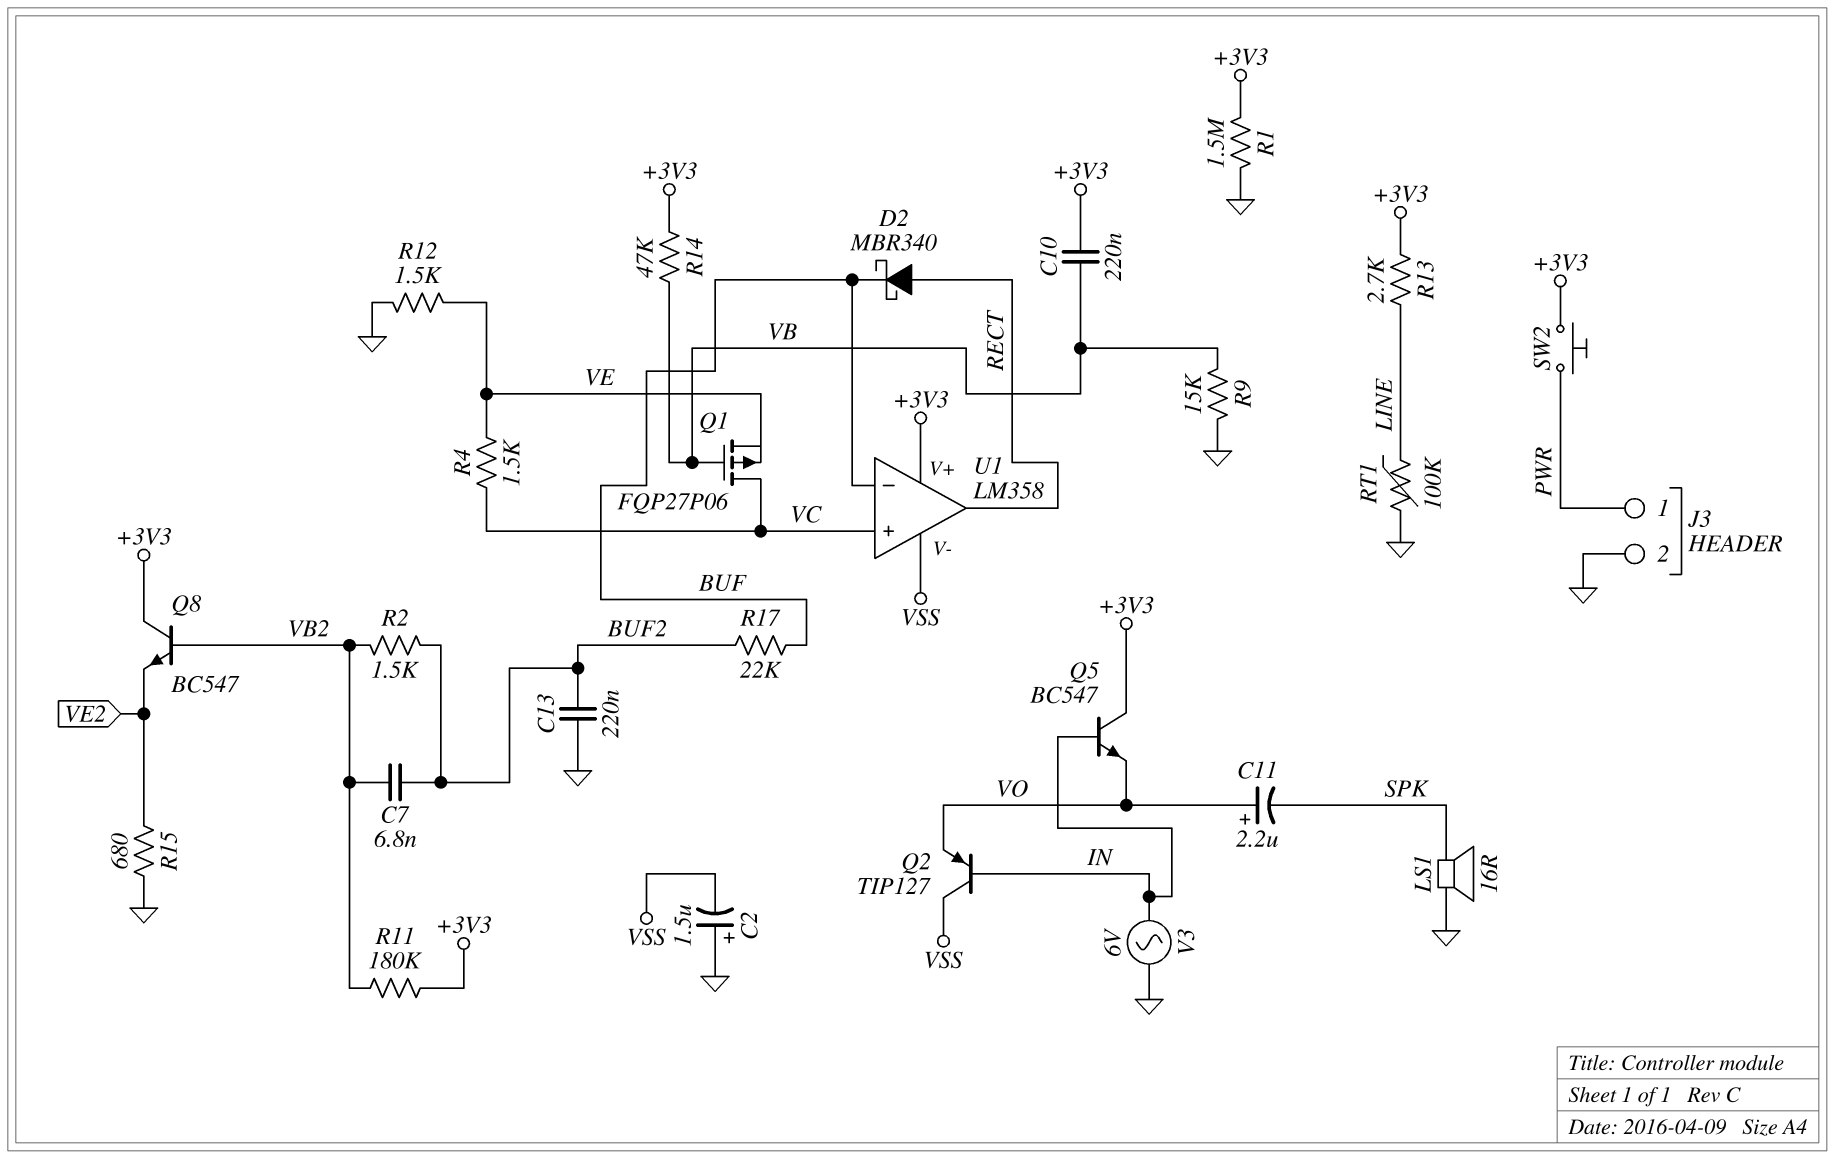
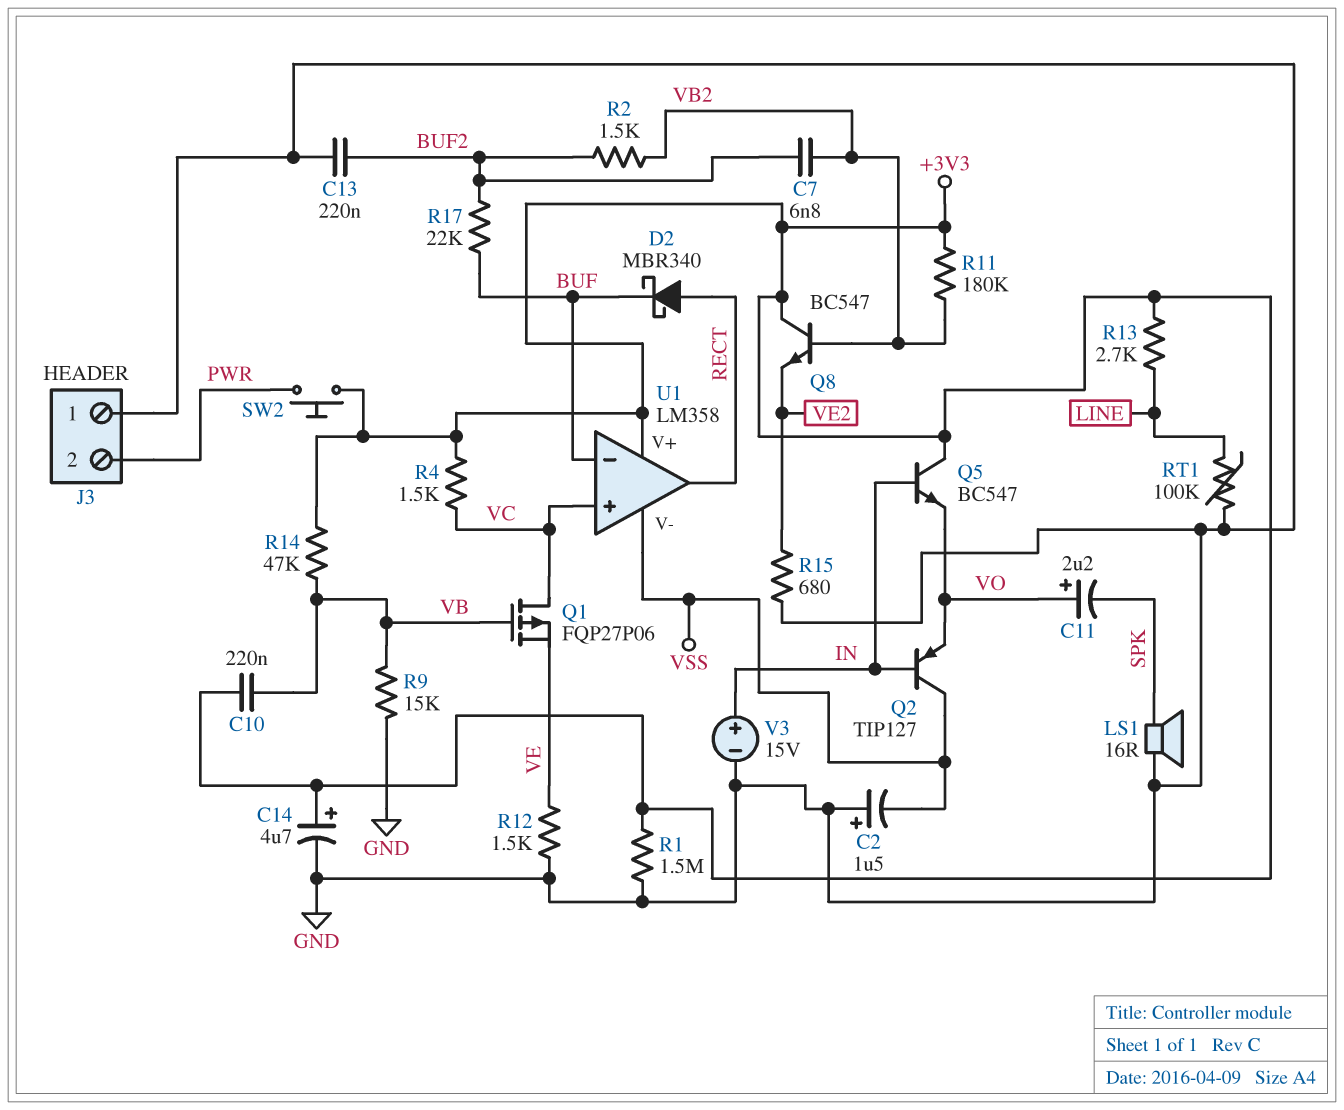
C14: none -> 4.7uF (plus +3V3, minus GND)
J3 pin 1: PWR -> GND
J3 pin 2: GND -> PWR
R4: 1.5k (VC, VE) -> 1.5k (+3V3, VC)
V3: AC 6V (GND, IN) -> 15V (plus IN, minus GND)

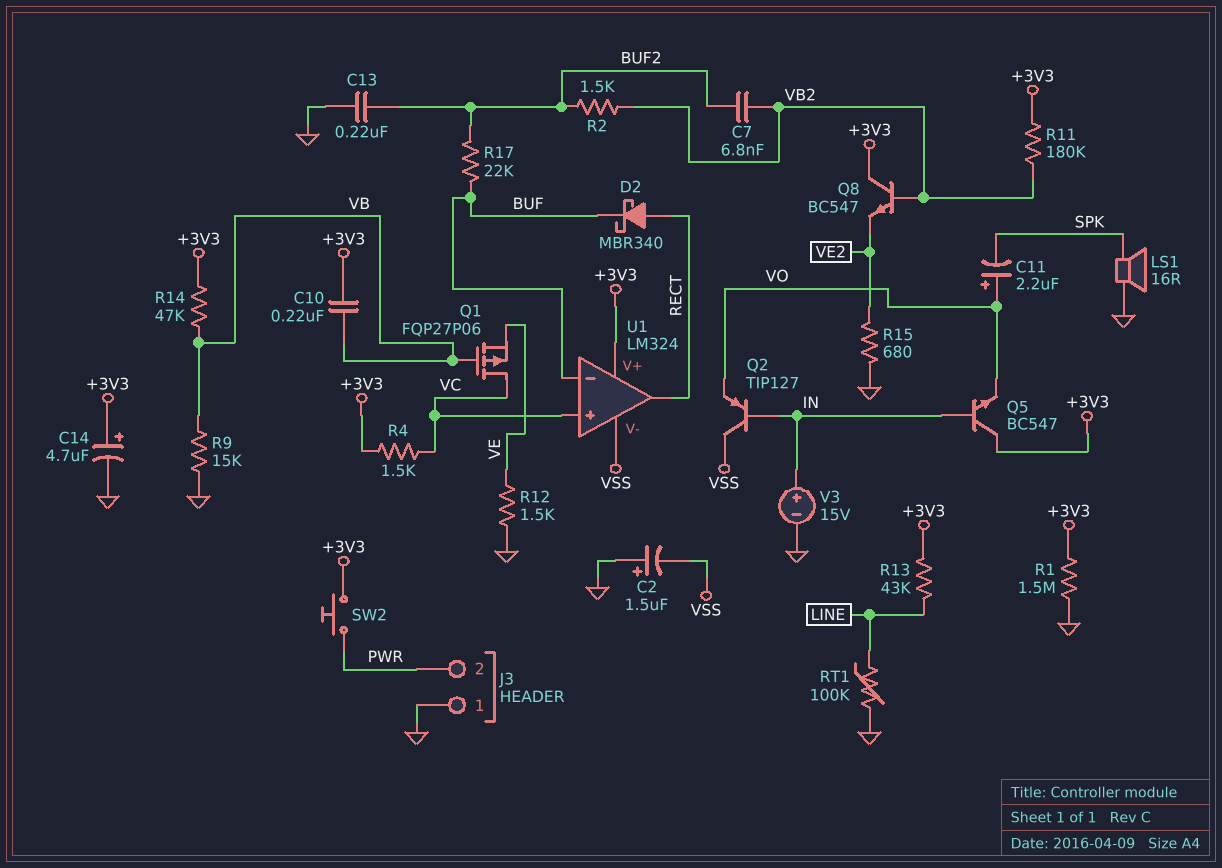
R13: 2.7k (+3V3, LINE) -> 43k (+3V3, LINE)
U1: LM358 -> LM324

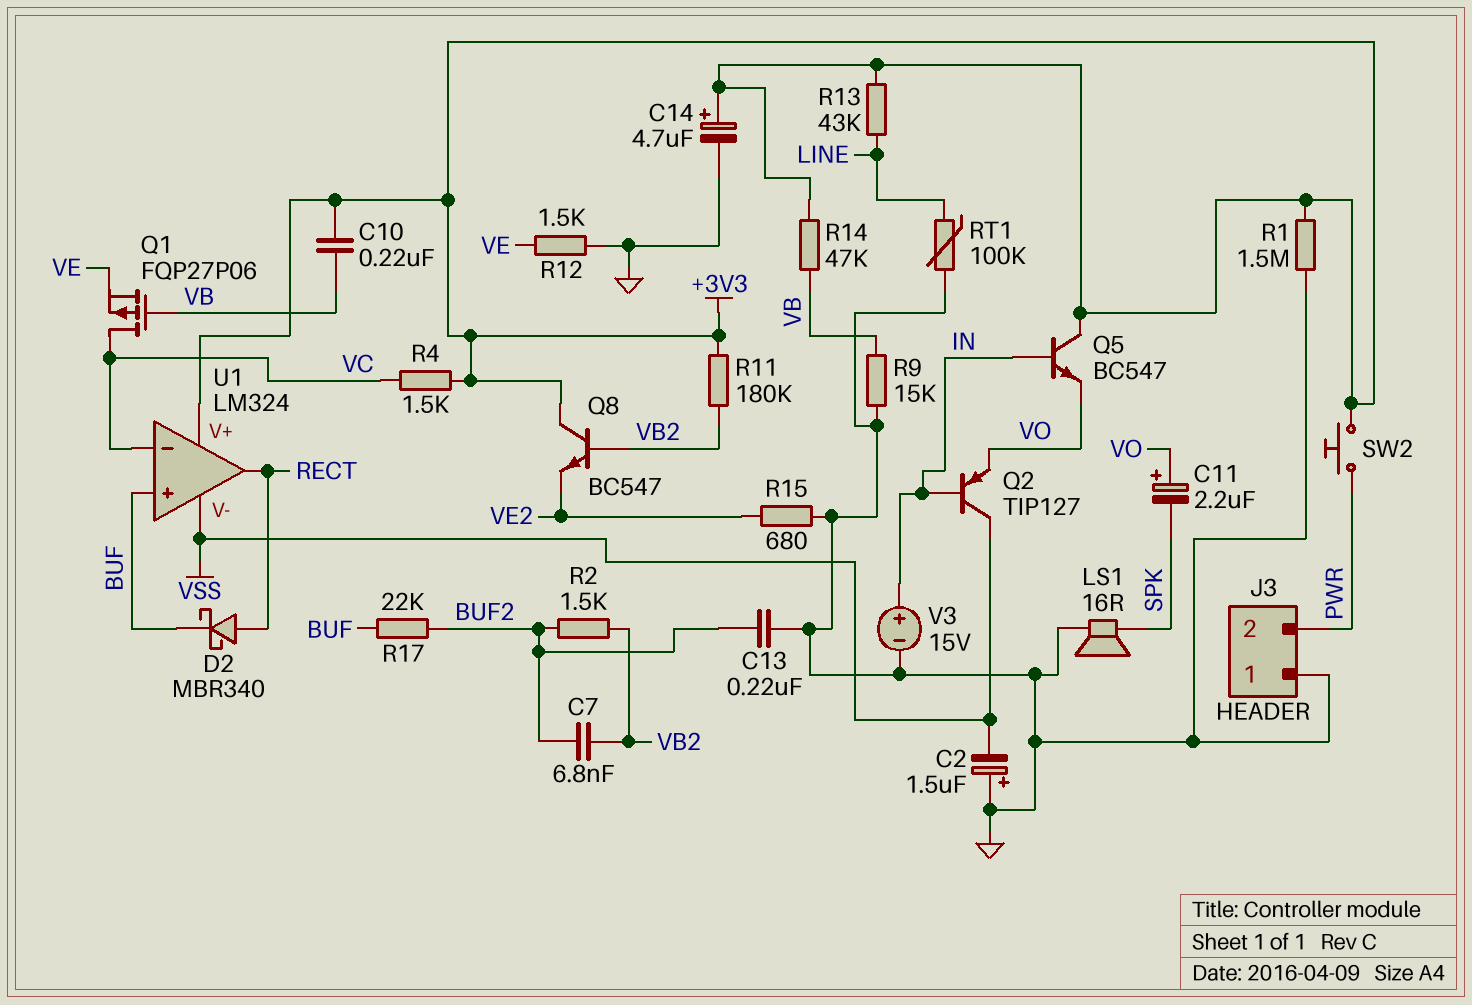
U1 pin in+: VC -> BUF
U1 pin in-: BUF -> VC

